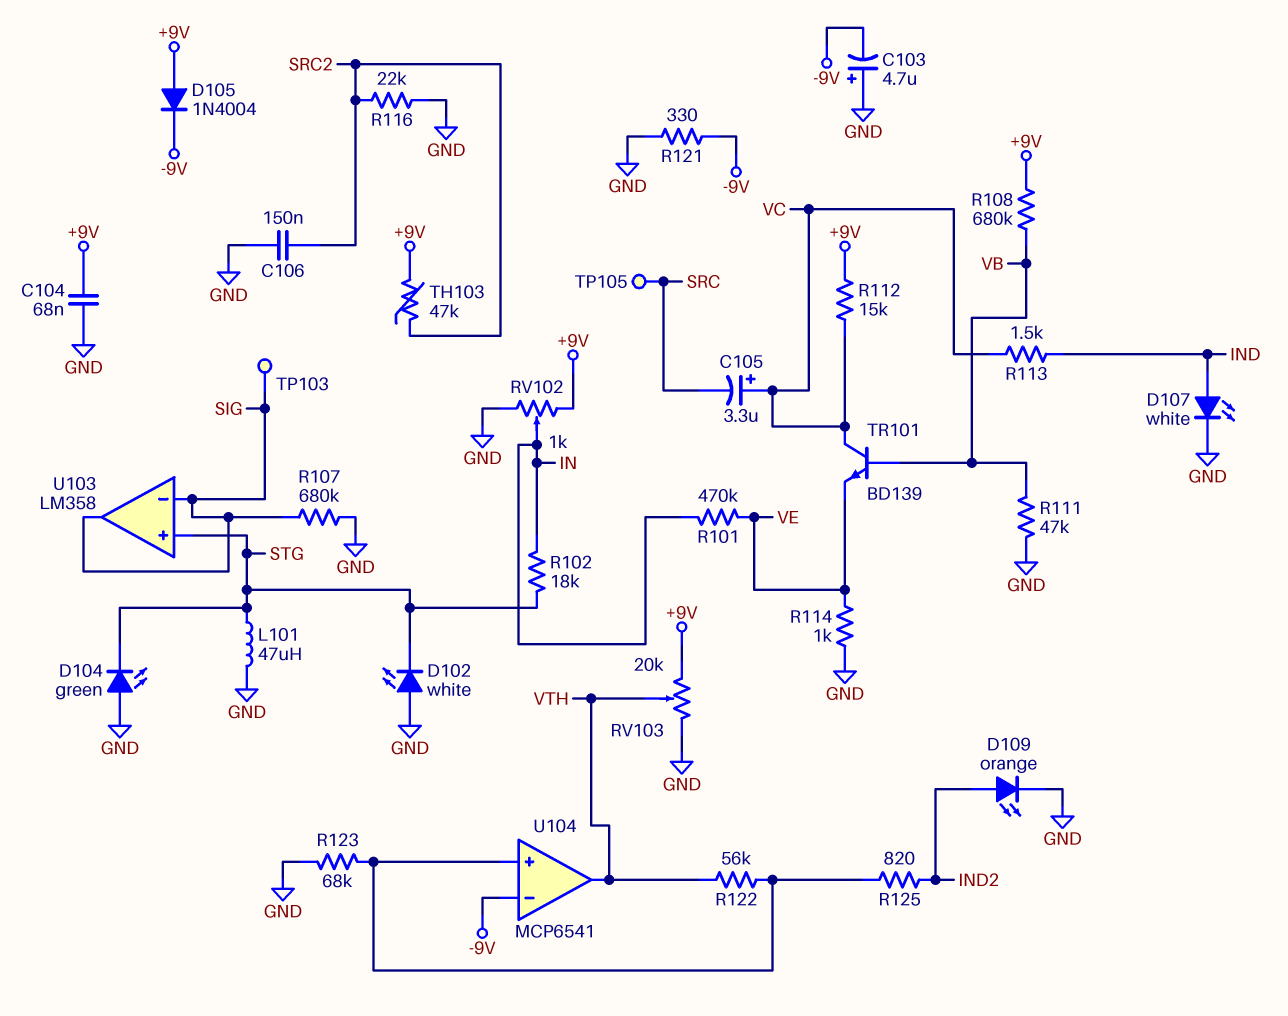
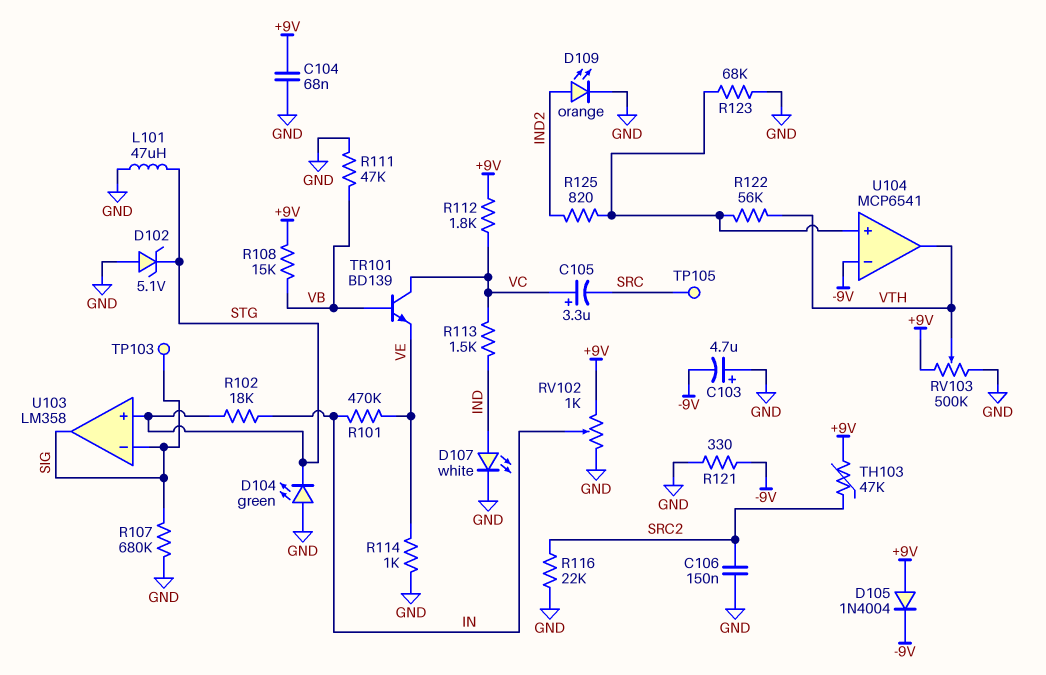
D102: LED white (A GND, K STG) -> zener 5.1V (A GND, K STG)
R108: 680k (+9V, VB) -> 15k (+9V, VB)
R112: 15k (+9V, VC) -> 1.8k (+9V, VC)
RV103: 20k (+9V, GND, wiper VTH) -> 500k (+9V, GND, wiper VTH)

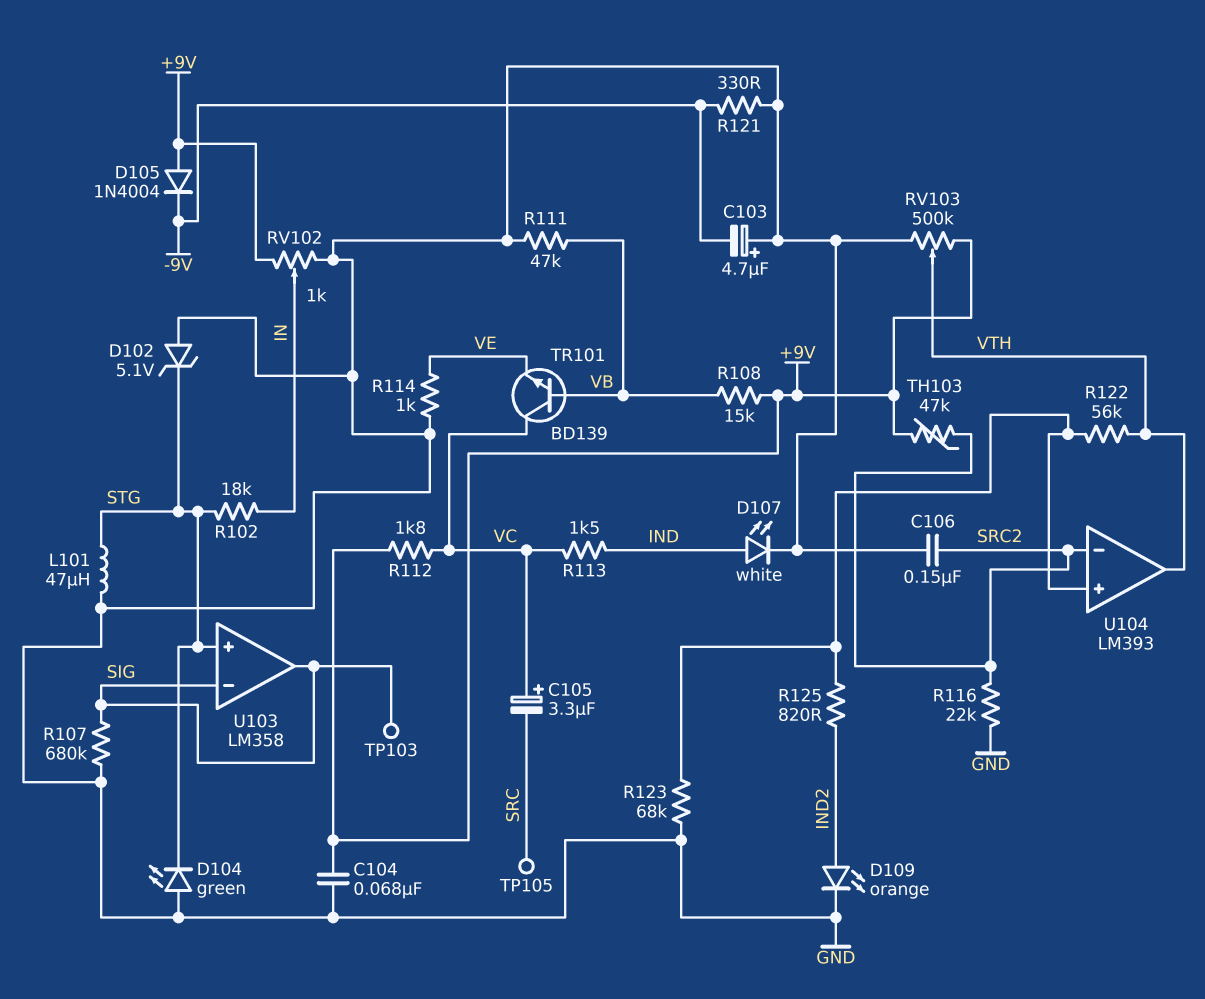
R101: 470k (IN, VE) -> none
U104: MCP6541 -> LM393
U104 pin in-: -9V -> SRC2

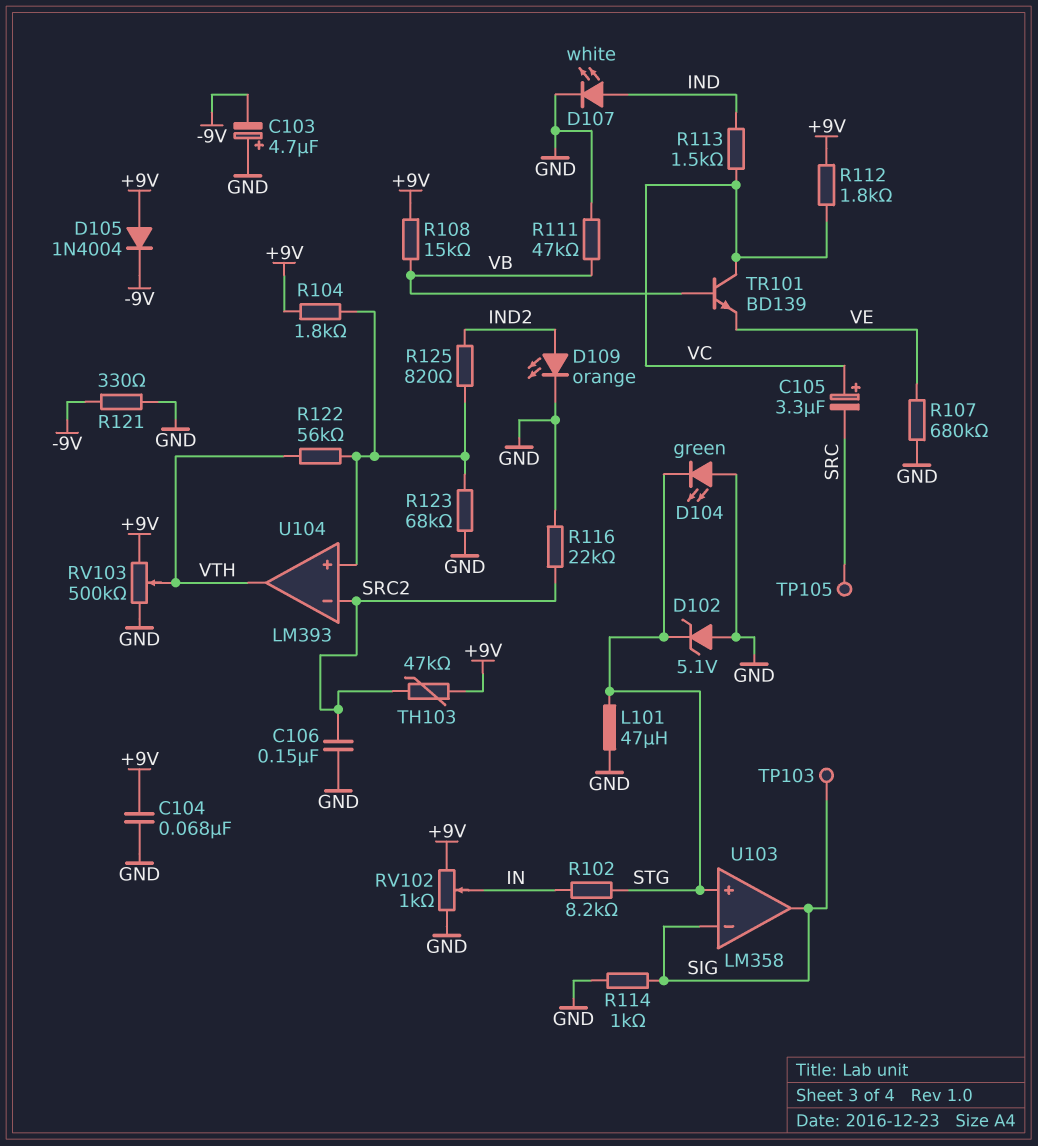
R102: 18k (IN, STG) -> 8.2k (IN, STG)
R104: none -> 1.8k (+9V, U104/in+)
R107: 680k (GND, SIG) -> 680k (GND, VE)
R114: 1k (GND, VE) -> 1k (GND, SIG)

